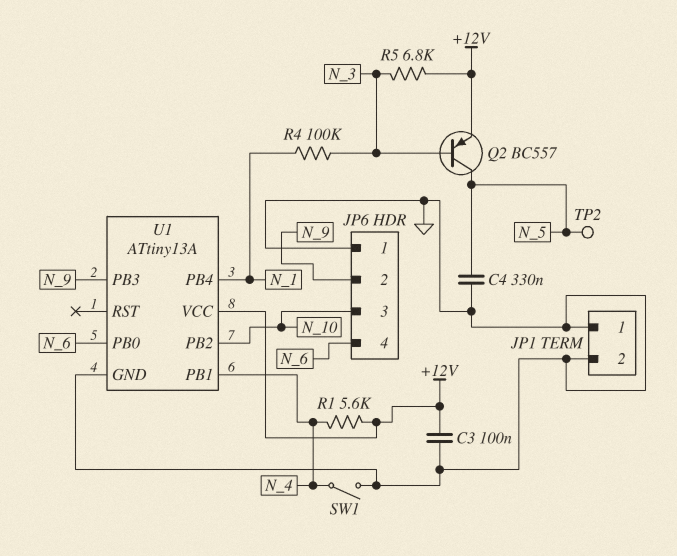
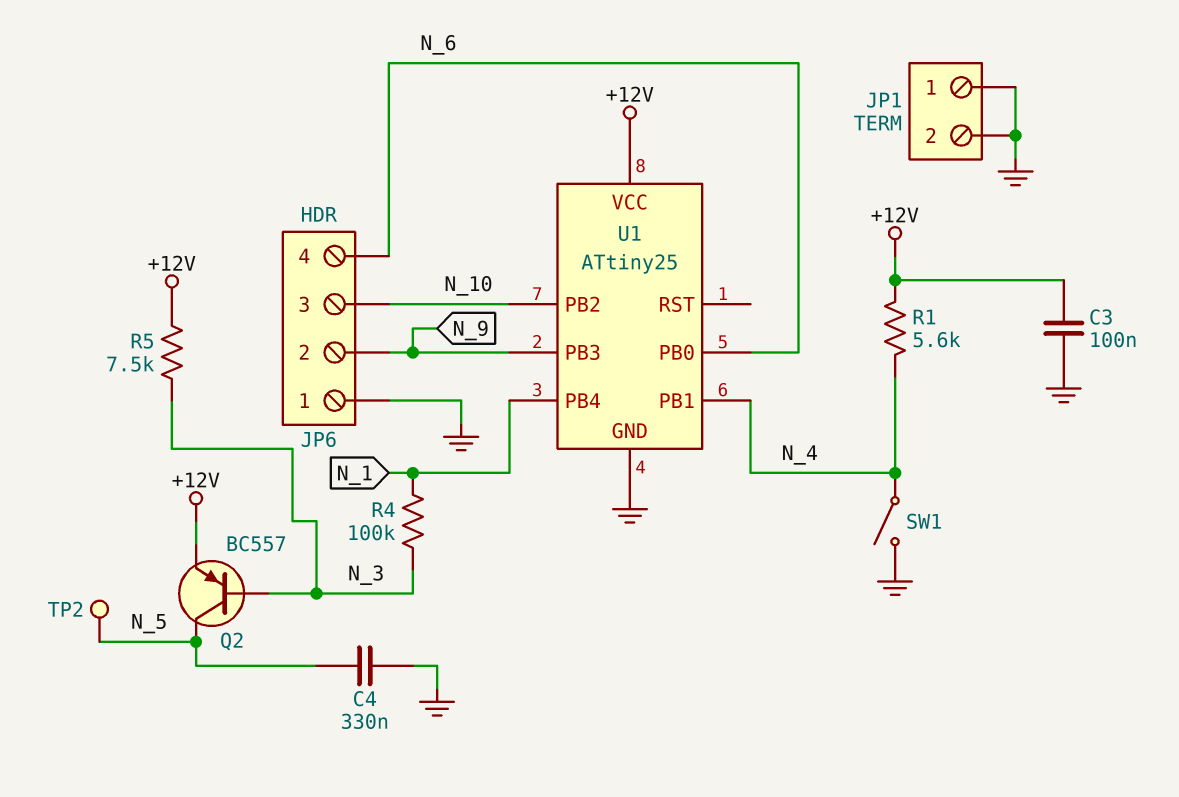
R5: 6.8k (+12V, N_3) -> 7.5k (+12V, N_3)
U1: ATtiny13A -> ATtiny25

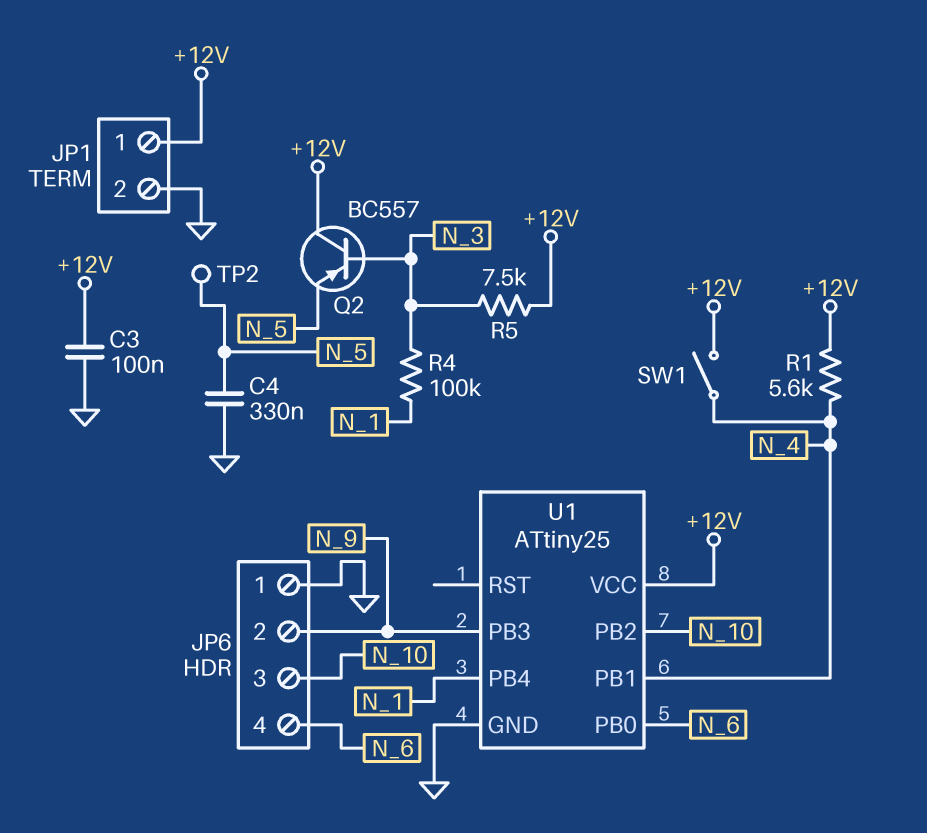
JP1 pin 1: GND -> +12V
Q2: PNP BC557 (B N_3, C N_5, E +12V) -> PNP BC557 (B N_3, C +12V, E N_5)
SW1: switch (GND, N_4) -> switch (+12V, N_4)

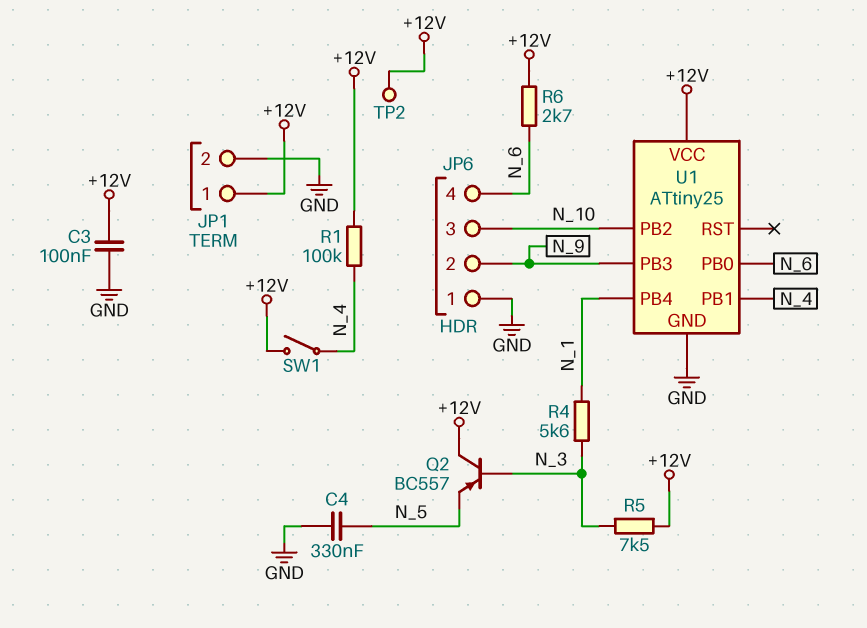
R1: 5.6k (+12V, N_4) -> 100k (+12V, N_4)
R4: 100k (N_1, N_3) -> 5.6k (N_1, N_3)
R6: none -> 2.7k (+12V, N_6)
TP2: test point (N_5) -> test point (+12V)

